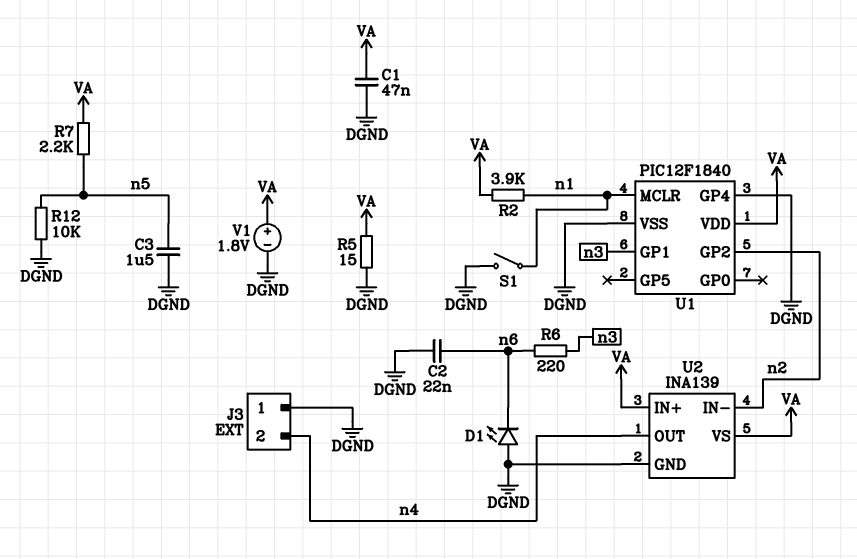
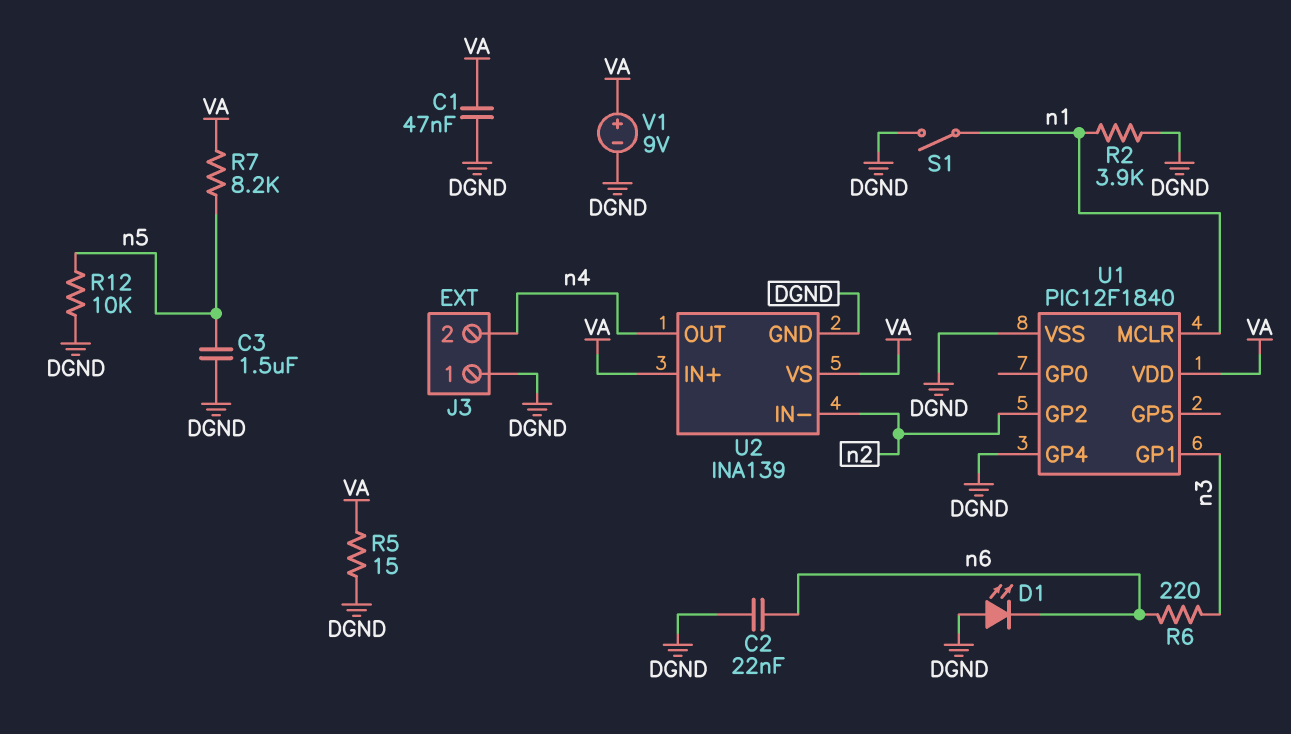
R2: 3.9k (VA, n1) -> 3.9k (DGND, n1)
R7: 2.2k (VA, n5) -> 8.2k (VA, n5)
V1: 1.8V (plus VA, minus DGND) -> 9V (plus VA, minus DGND)

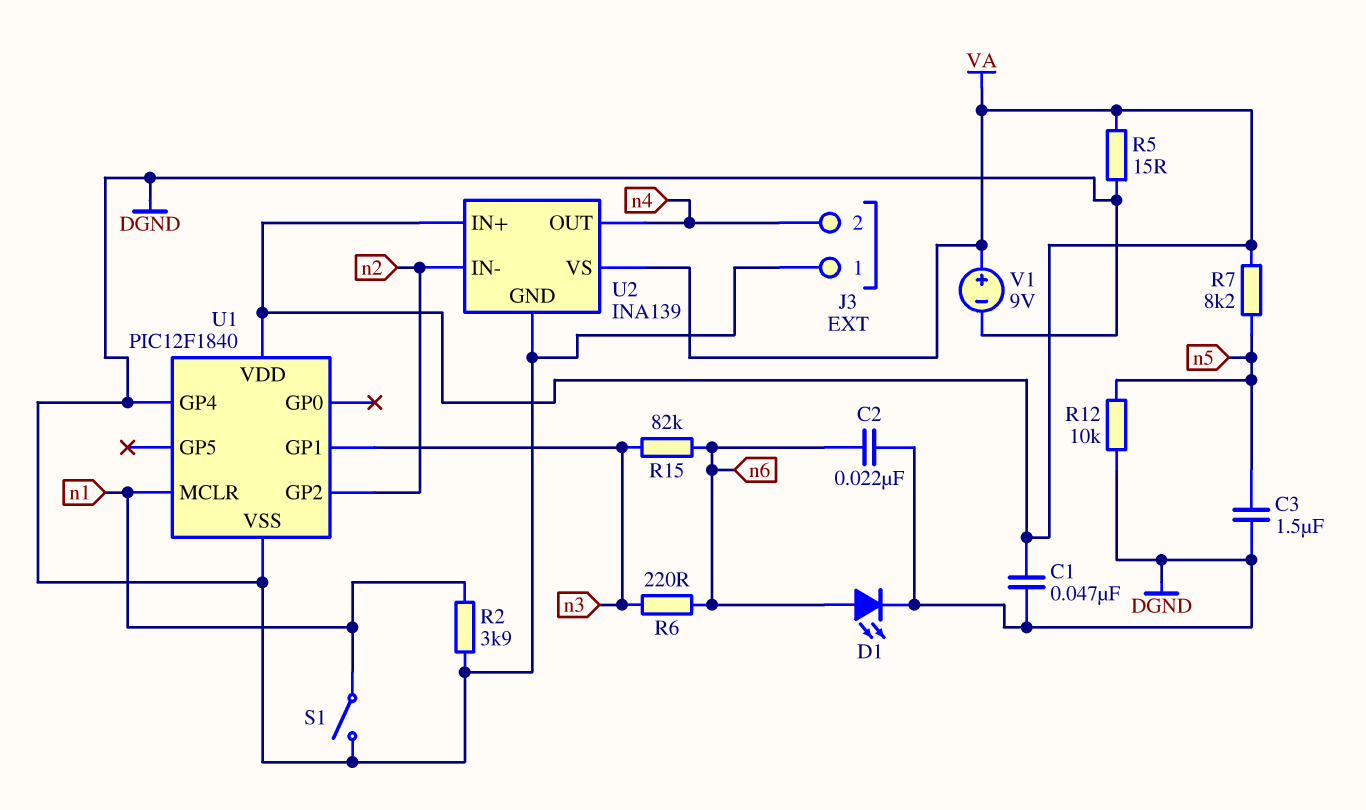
D1: LED (A DGND, K n6) -> LED (A n6, K DGND)
R15: none -> 82k (n3, n6)

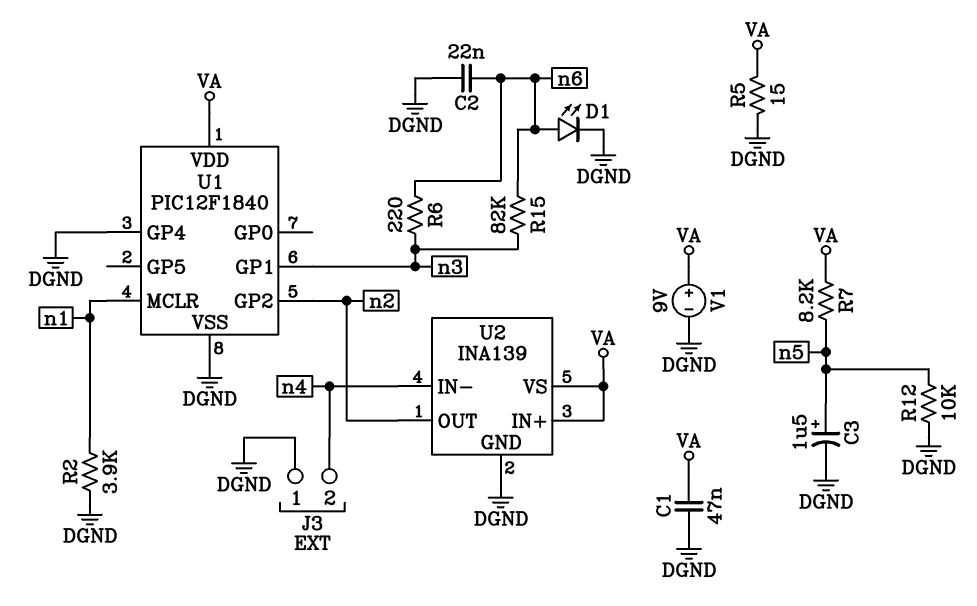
C3: 1.5uF (DGND, n5) -> 1.5uF (plus n5, minus DGND)
S1: switch (DGND, n1) -> none
U2 pin IN-: n2 -> n4
U2 pin OUT: n4 -> n2

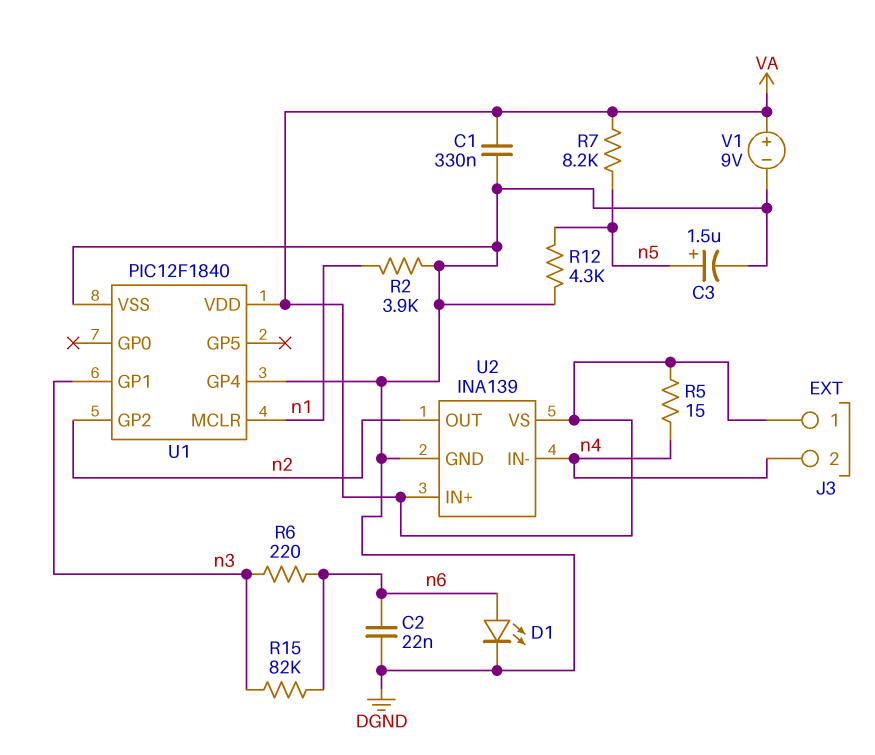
C1: 47nF (DGND, VA) -> 330nF (DGND, VA)
J3 pin 1: DGND -> VA
R5: 15 (DGND, VA) -> 15 (VA, n4)
R12: 10k (DGND, n5) -> 4.3k (DGND, n5)

